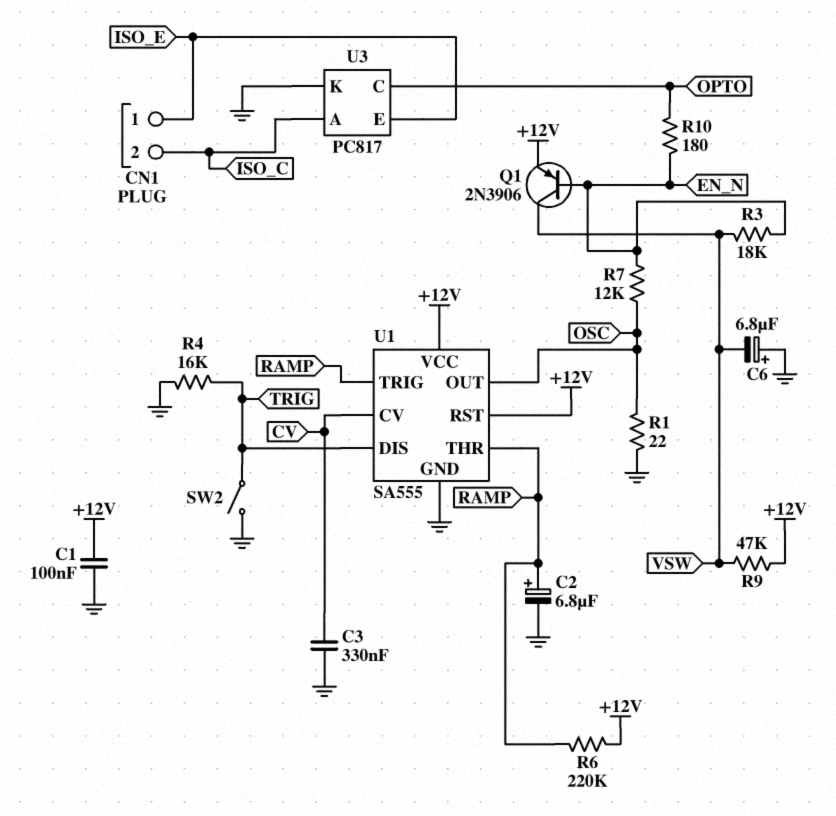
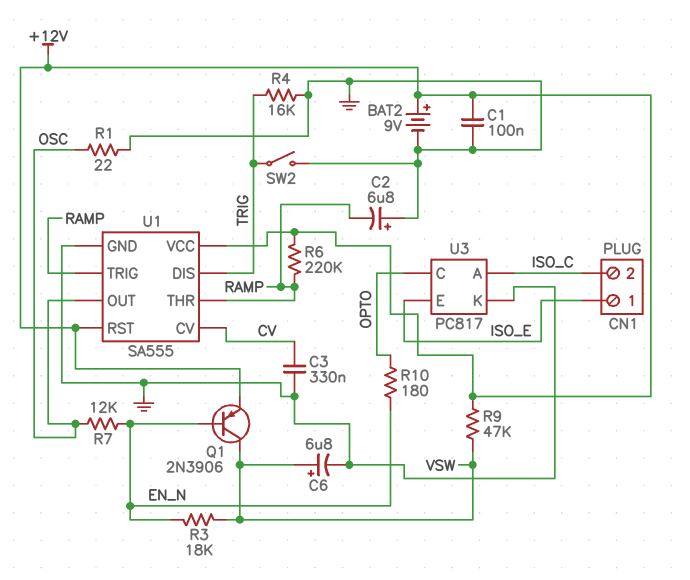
BAT2: none -> 9V (plus +12V, minus GND)
C2: 6.8uF (plus RAMP, minus GND) -> 6.8uF (plus GND, minus RAMP)
C6: 6.8uF (plus GND, minus VSW) -> 6.8uF (plus VSW, minus GND)

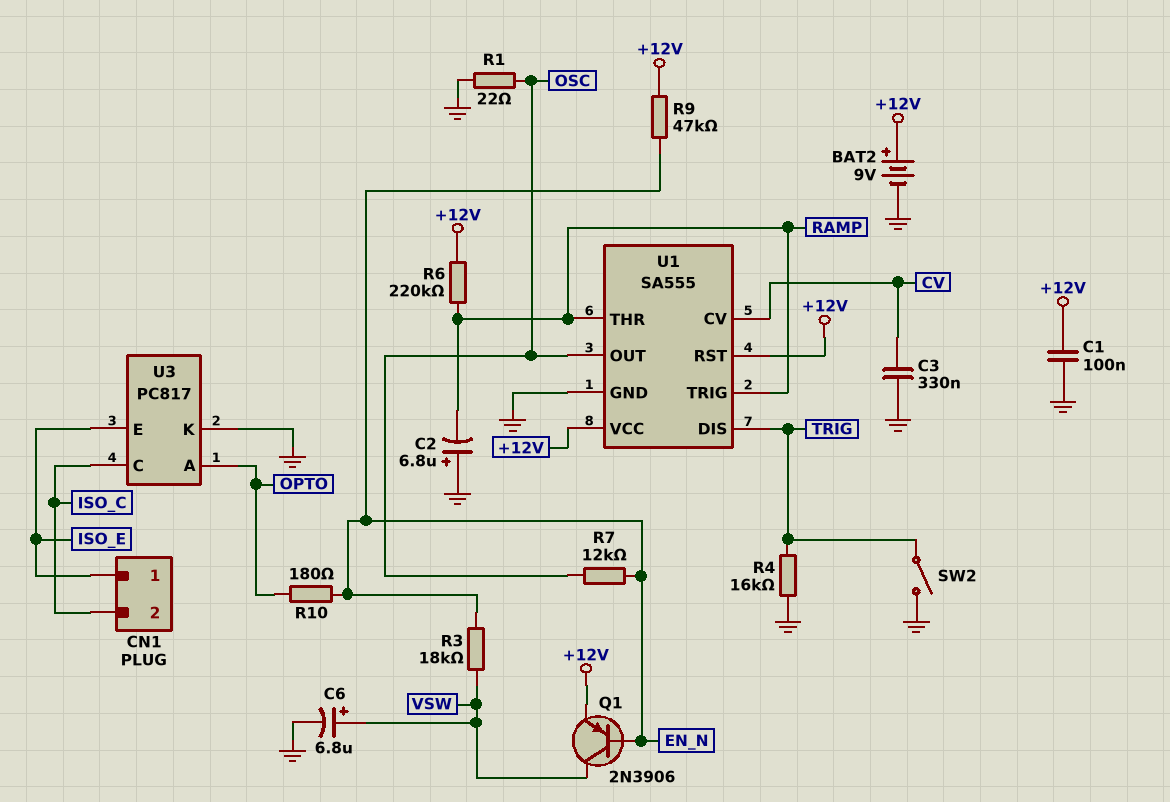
R9: 47k (+12V, VSW) -> 47k (+12V, EN_N)
U3 pin A: ISO_C -> OPTO
U3 pin C: OPTO -> ISO_C

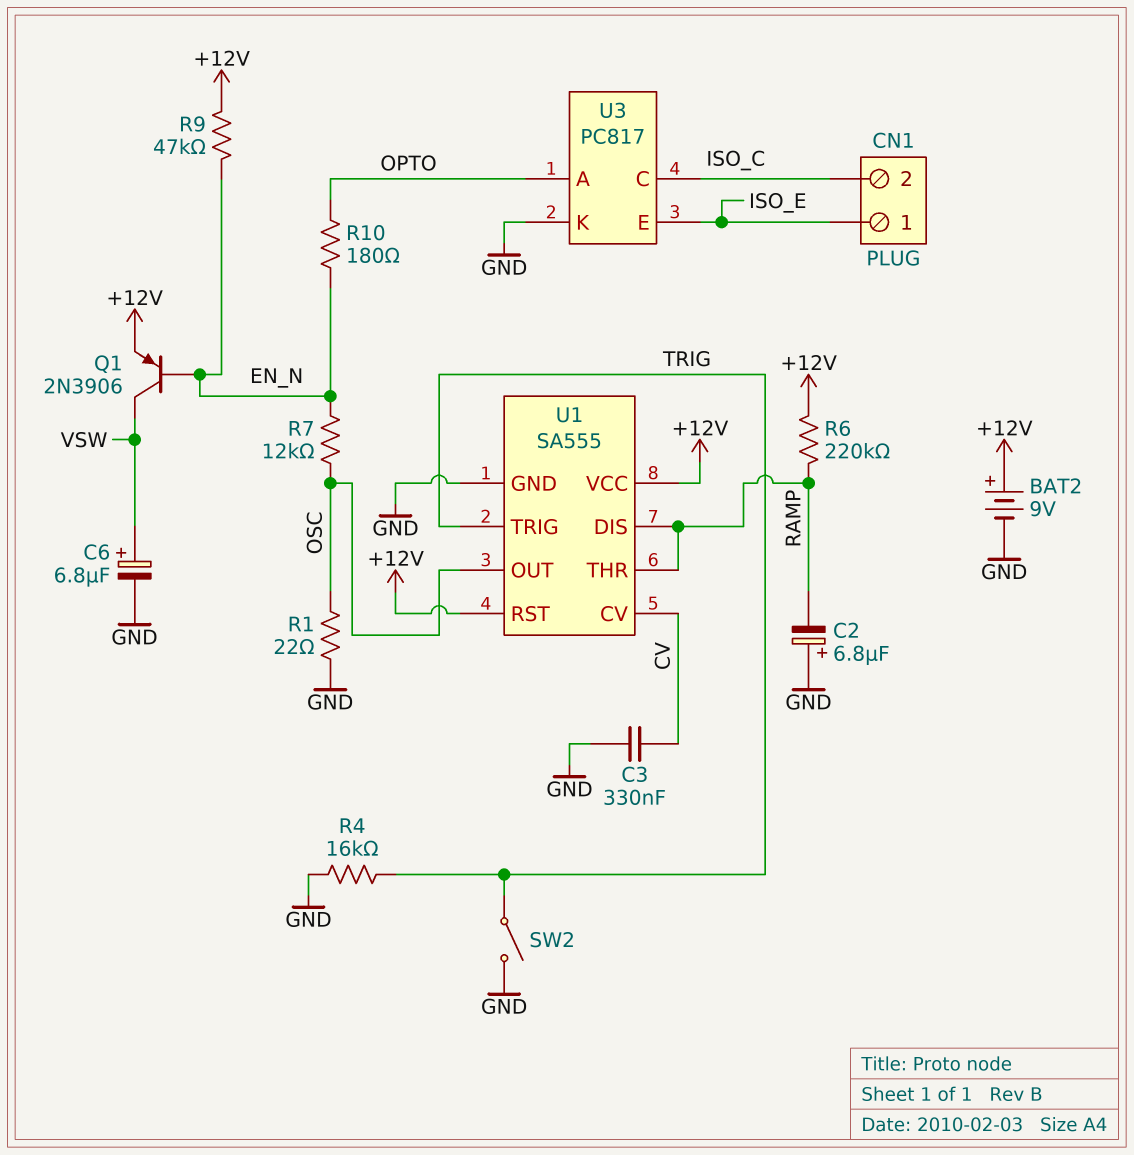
C1: 100nF (+12V, GND) -> none
R3: 18k (EN_N, VSW) -> none
U1 pin DIS: TRIG -> RAMP
U1 pin TRIG: RAMP -> TRIG

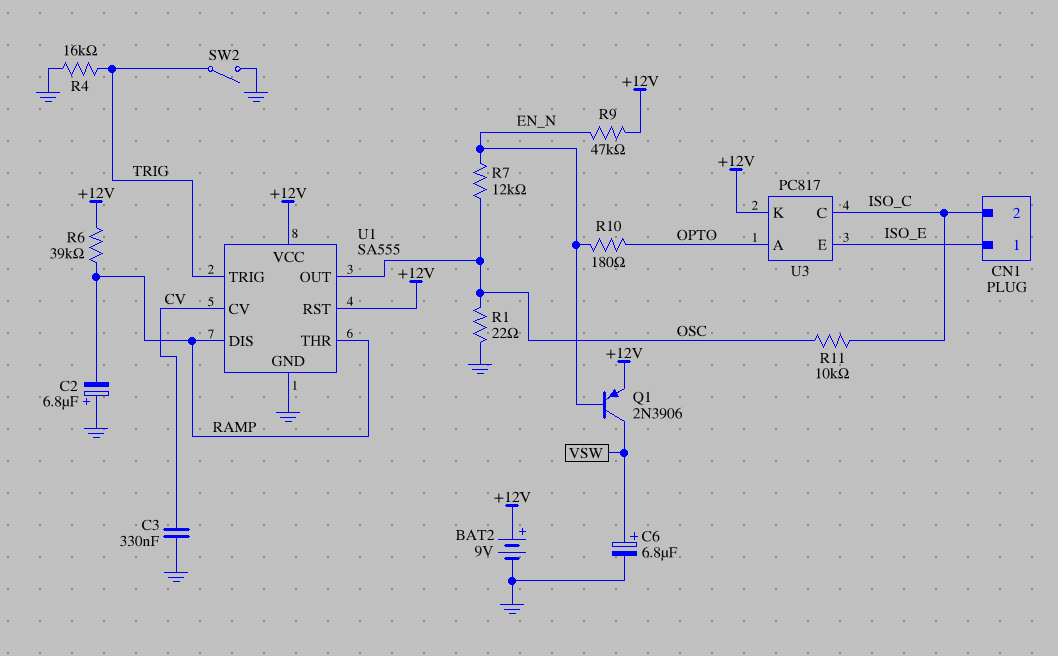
R6: 220k (+12V, RAMP) -> 39k (+12V, RAMP)
R11: none -> 10k (ISO_C, OSC)
U3 pin K: GND -> +12V

